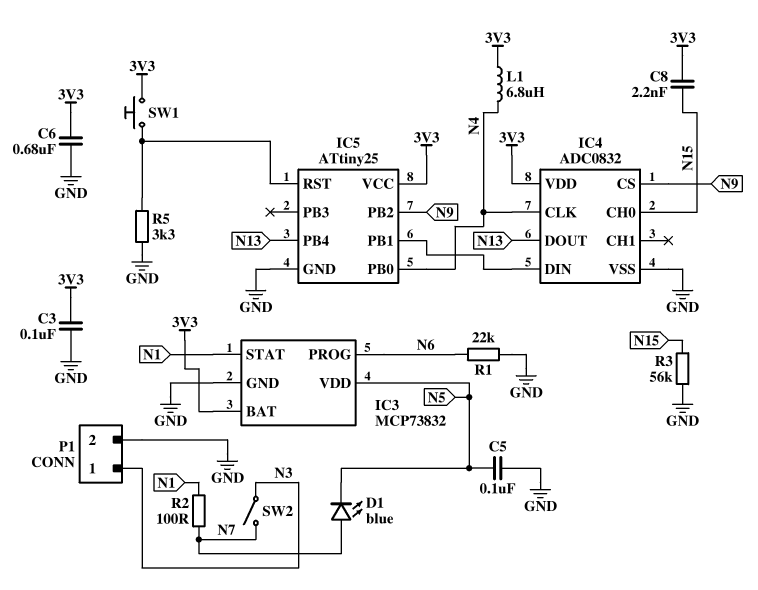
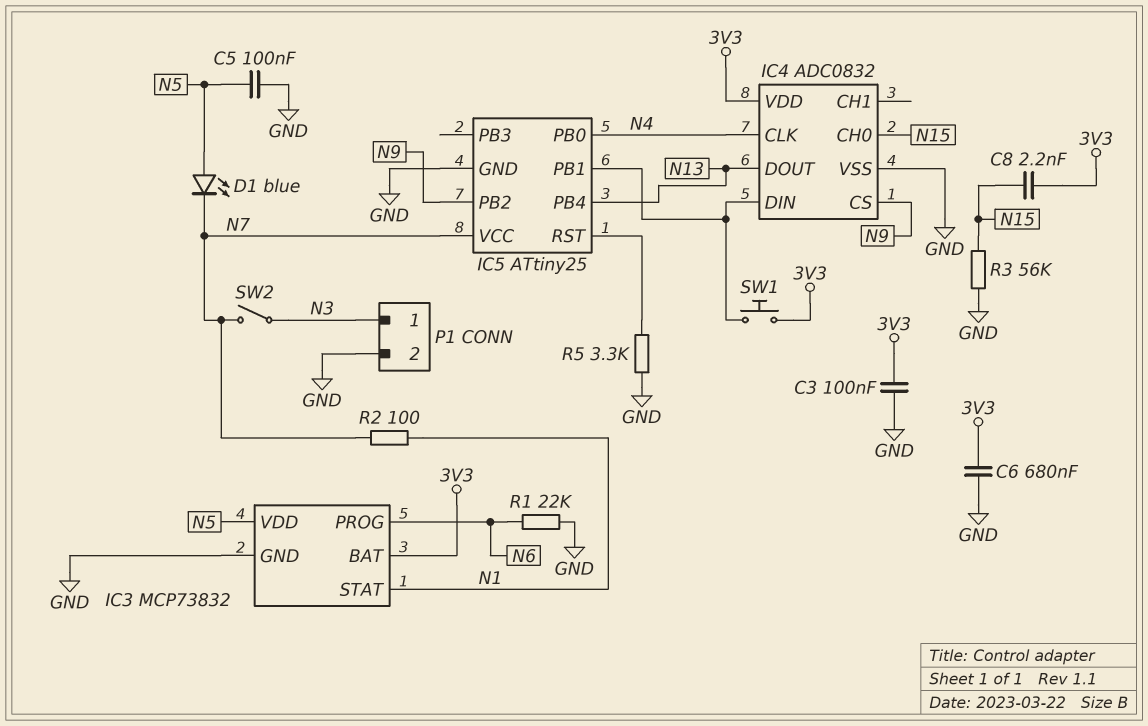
D1: LED blue (A N7, K N5) -> LED blue (A N5, K N7)
IC5 pin VCC: 3V3 -> N7
L1: 6.8uH (3V3, N4) -> none
SW1: button (3V3, IC5/RST) -> button (3V3, IC4/DIN)

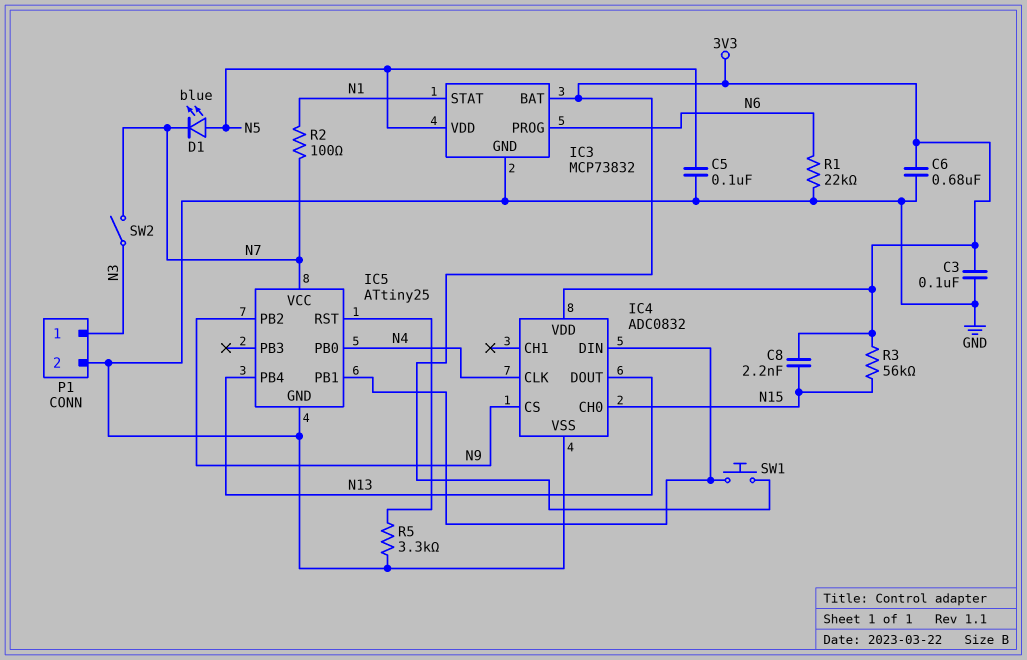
R3: 56k (GND, N15) -> 56k (3V3, N15)

